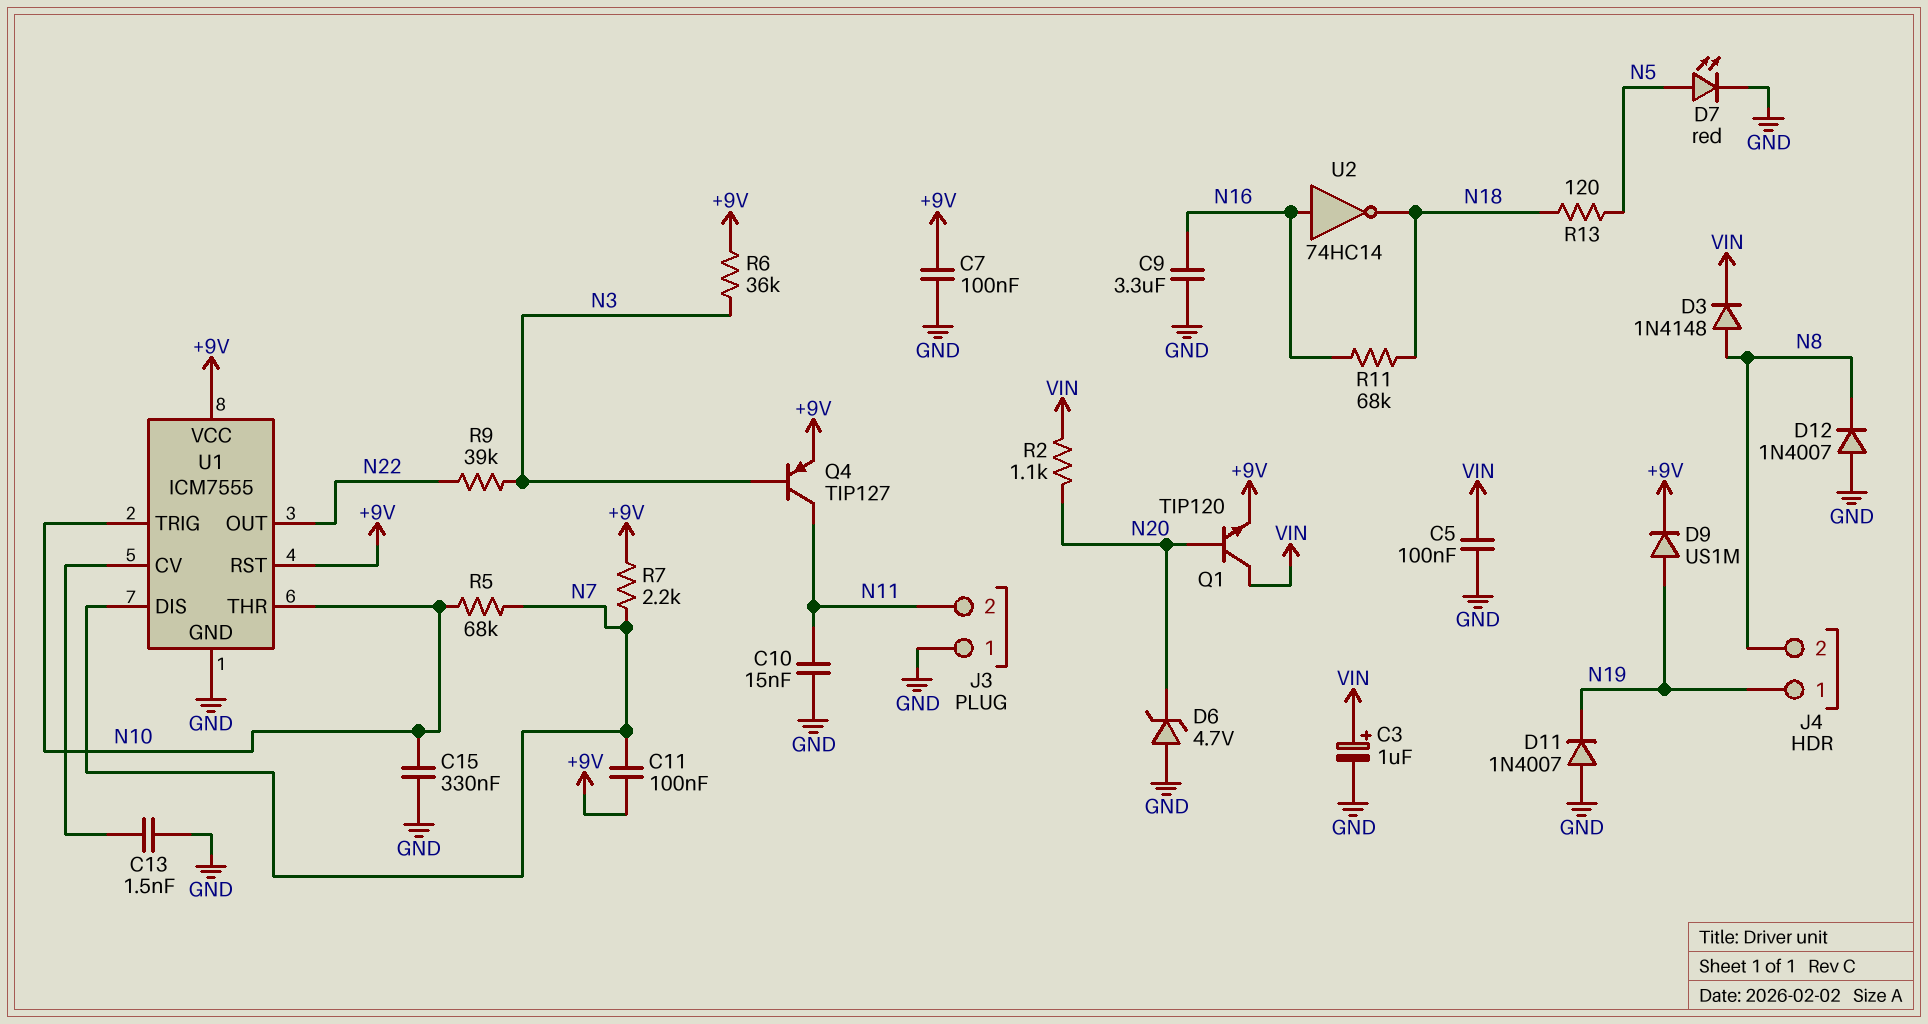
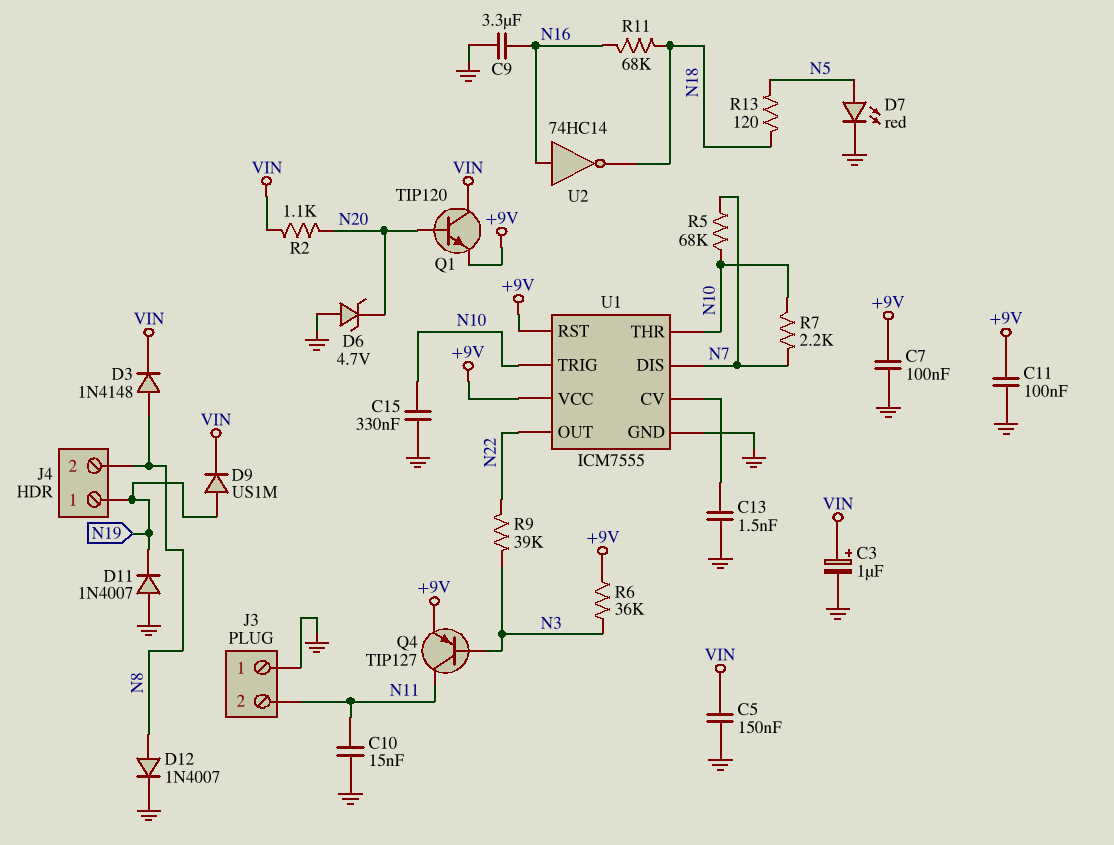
C5: 100nF (GND, VIN) -> 150nF (GND, VIN)
C11: 100nF (+9V, N7) -> 100nF (+9V, GND)
D9: diode US1M (A N19, K +9V) -> diode US1M (A N19, K VIN)
D12: diode 1N4007 (A GND, K N8) -> diode 1N4007 (A N8, K GND)
R7: 2.2k (+9V, N7) -> 2.2k (N7, N10)

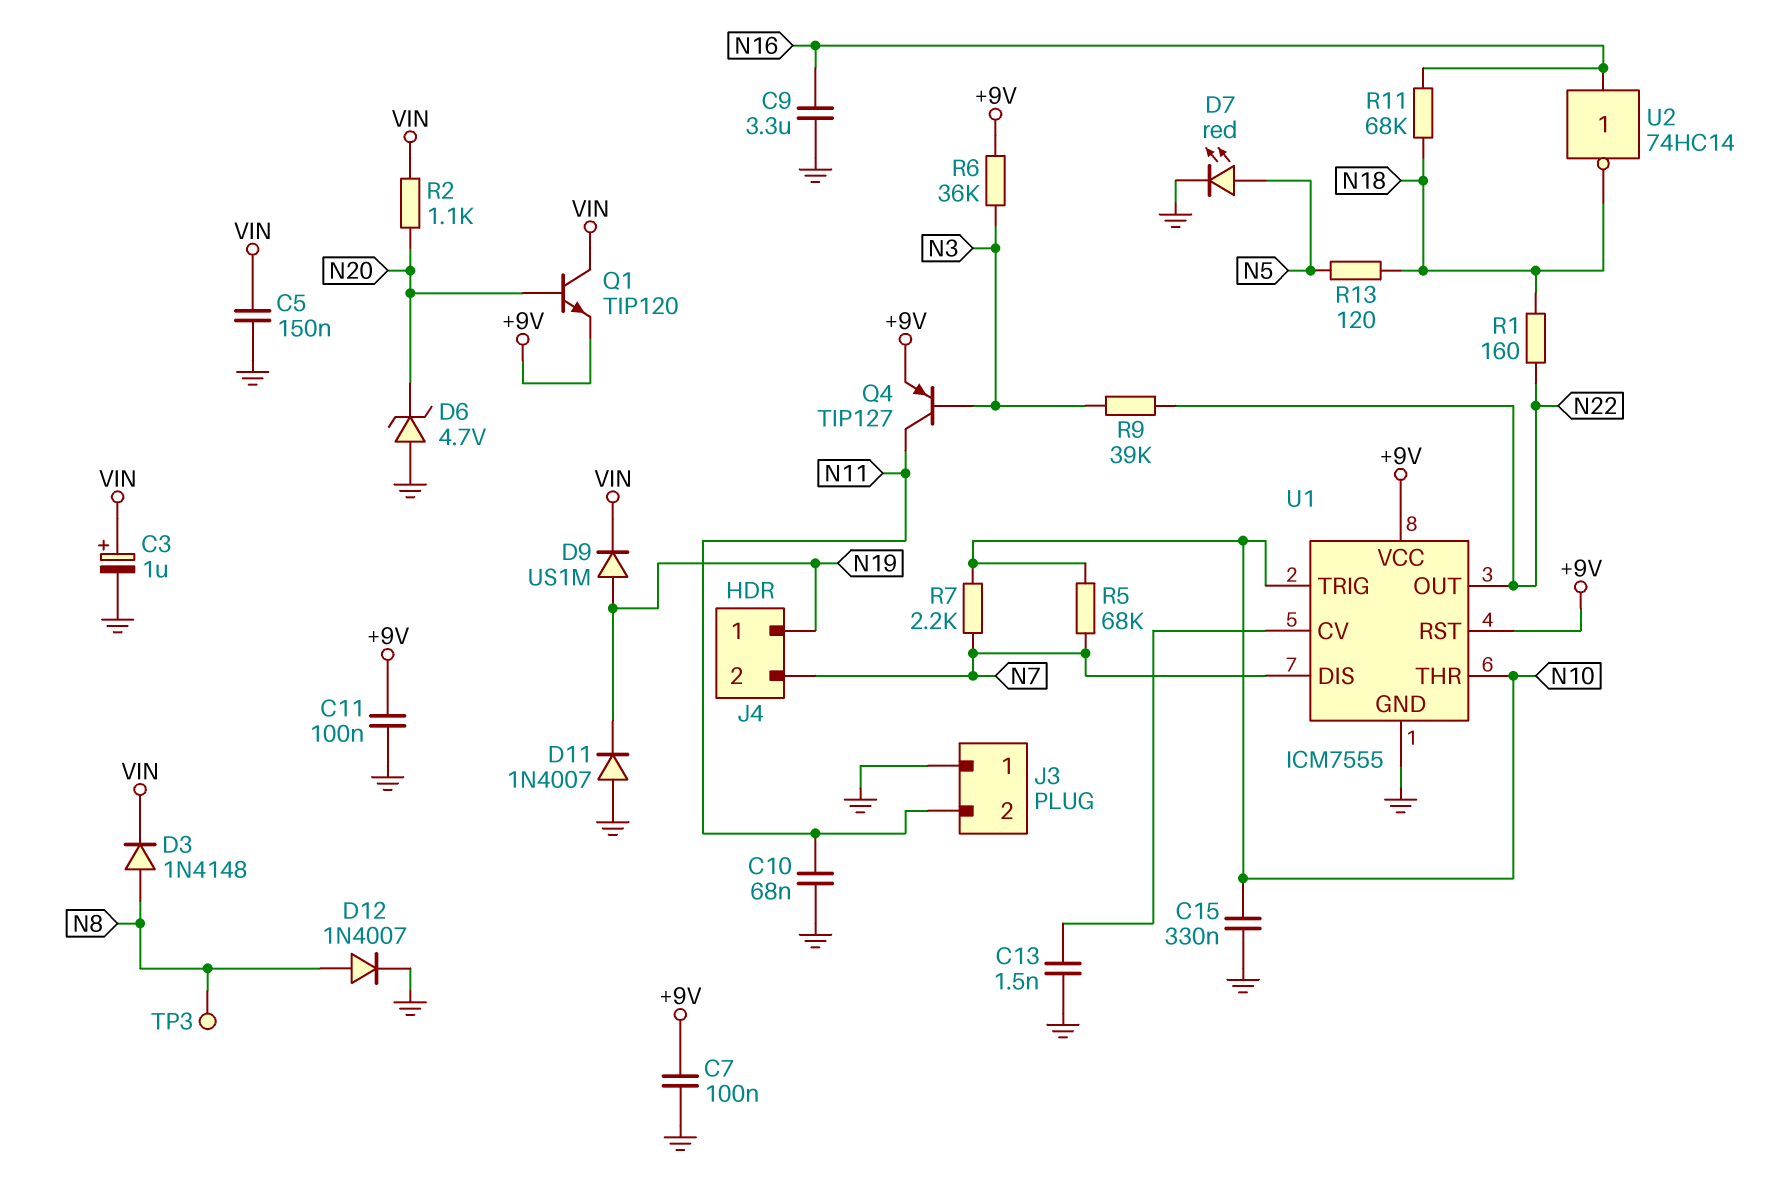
C10: 15nF (GND, N11) -> 68nF (GND, N11)
J4 pin 2: N8 -> N7
R1: none -> 160 (N18, N22)
TP3: none -> test point (N8)

